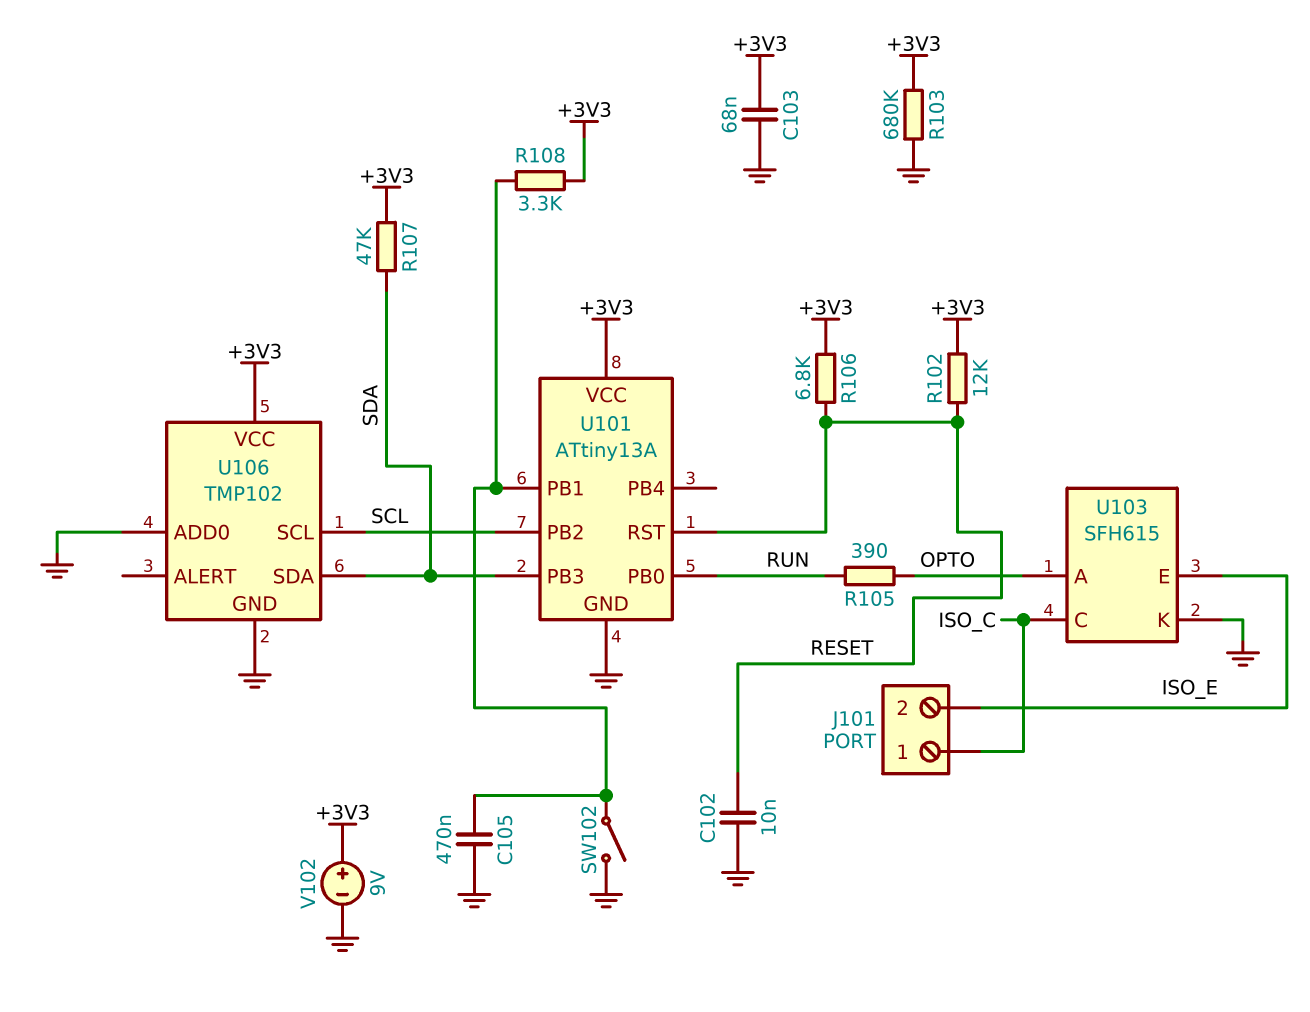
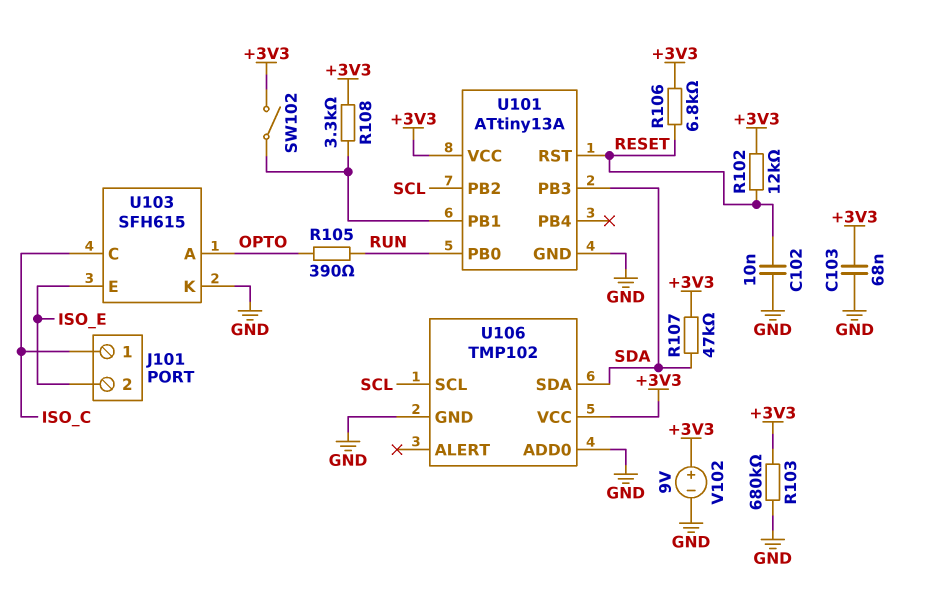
C105: 470nF (GND, U101/PB1) -> none
SW102: switch (GND, U101/PB1) -> switch (+3V3, U101/PB1)

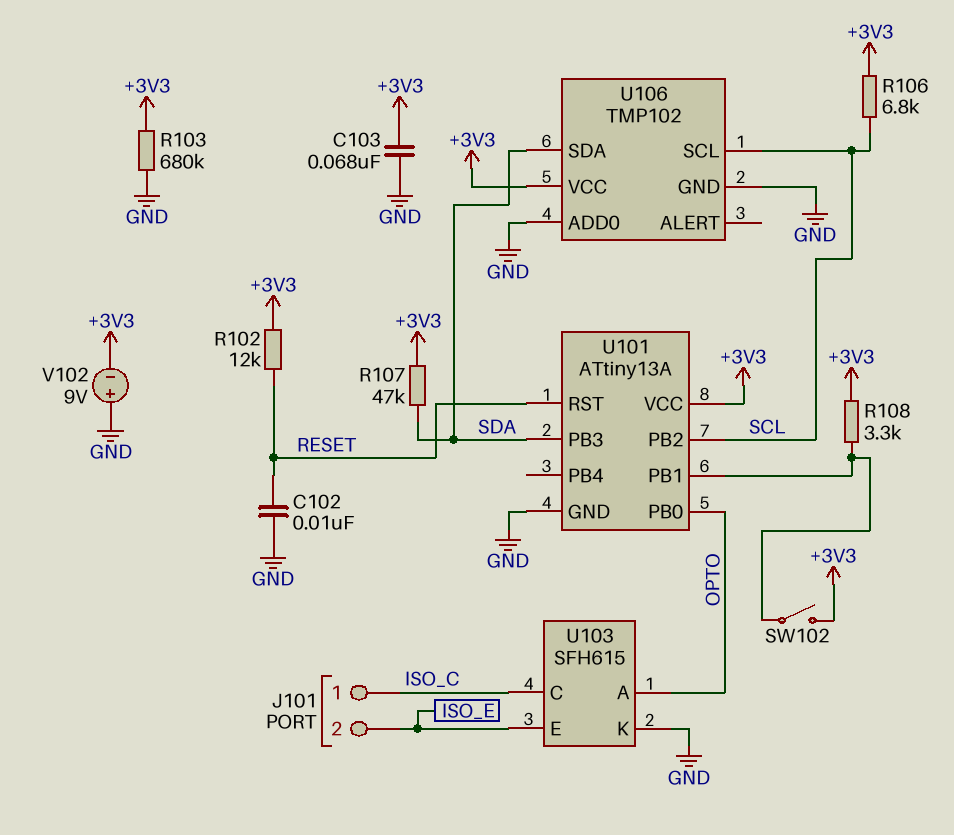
R105: 390 (OPTO, RUN) -> none
R106: 6.8k (+3V3, RESET) -> 6.8k (+3V3, SCL)
U101 pin PB0: RUN -> OPTO
V102: 9V (plus +3V3, minus GND) -> 9V (plus GND, minus +3V3)

